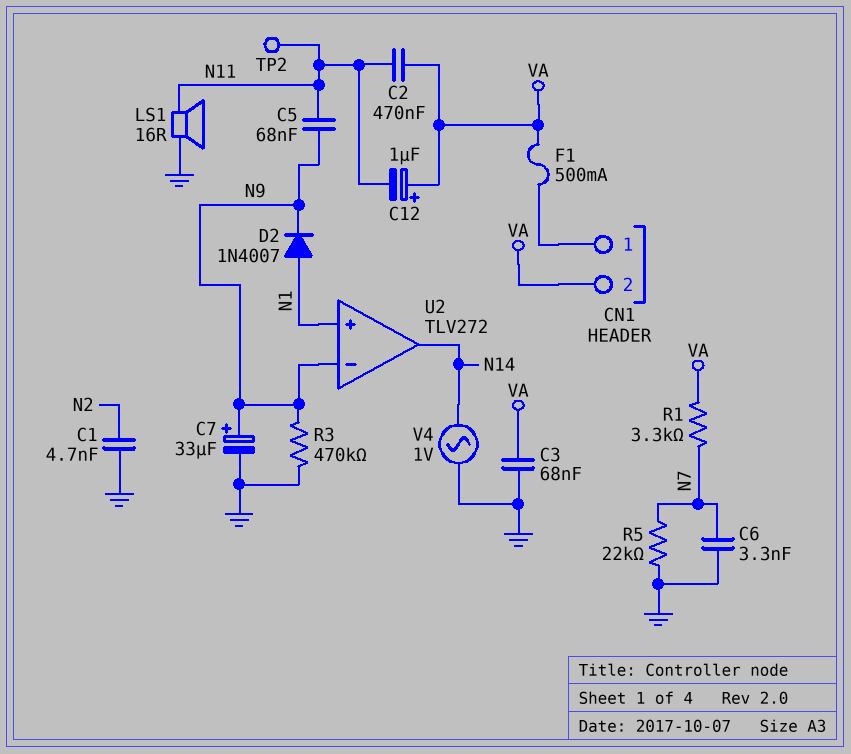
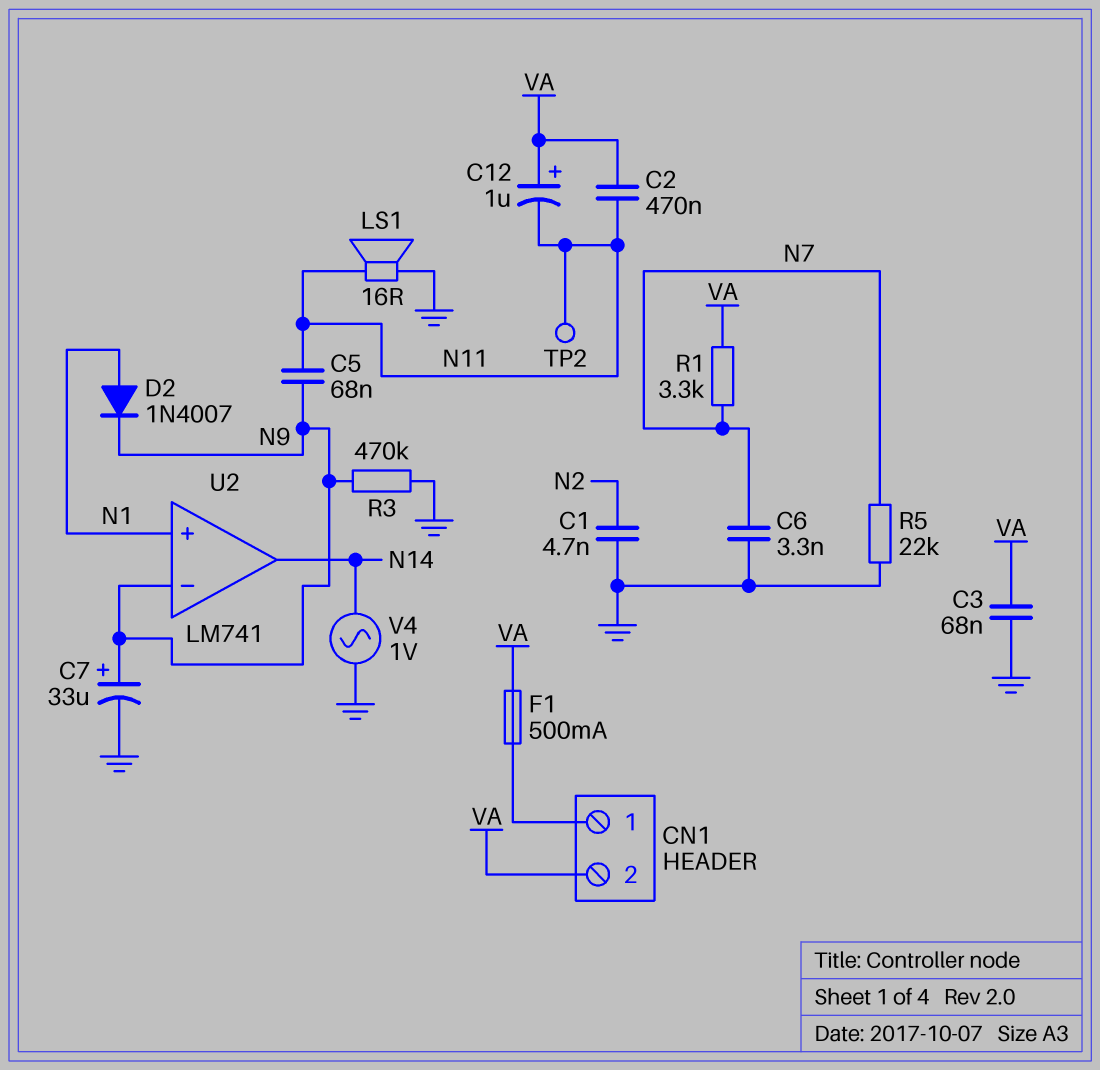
U2: TLV272 -> LM741

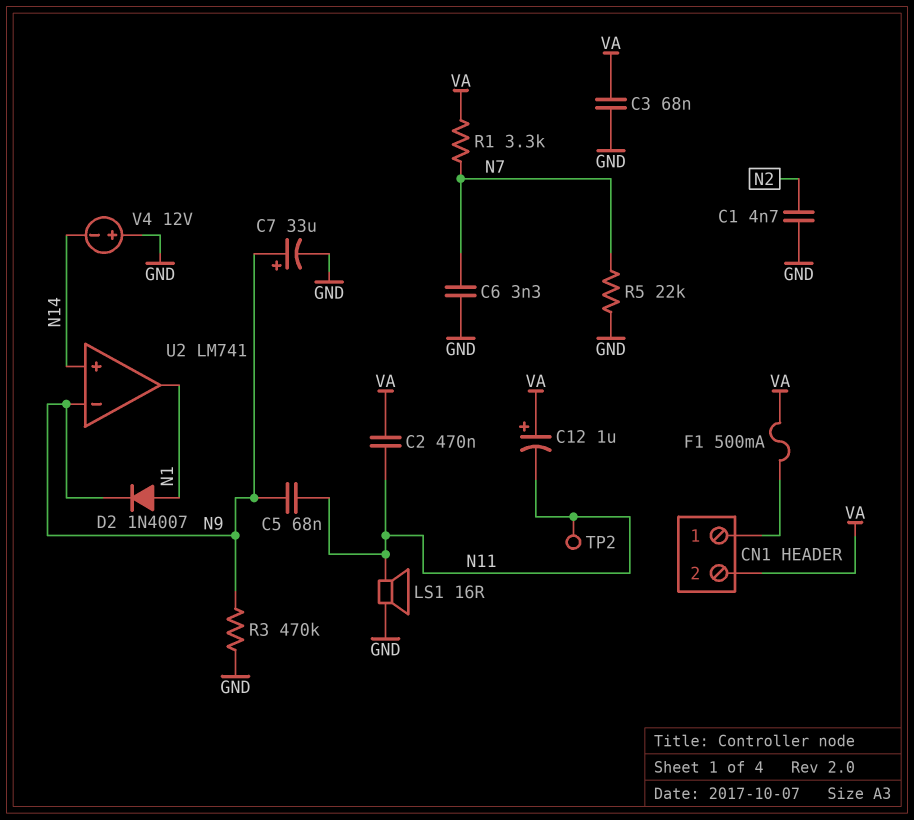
U2 pin in+: N1 -> N14
U2 pin out: N14 -> N1
V4: AC 1V (GND, N14) -> 12V (plus GND, minus N14)

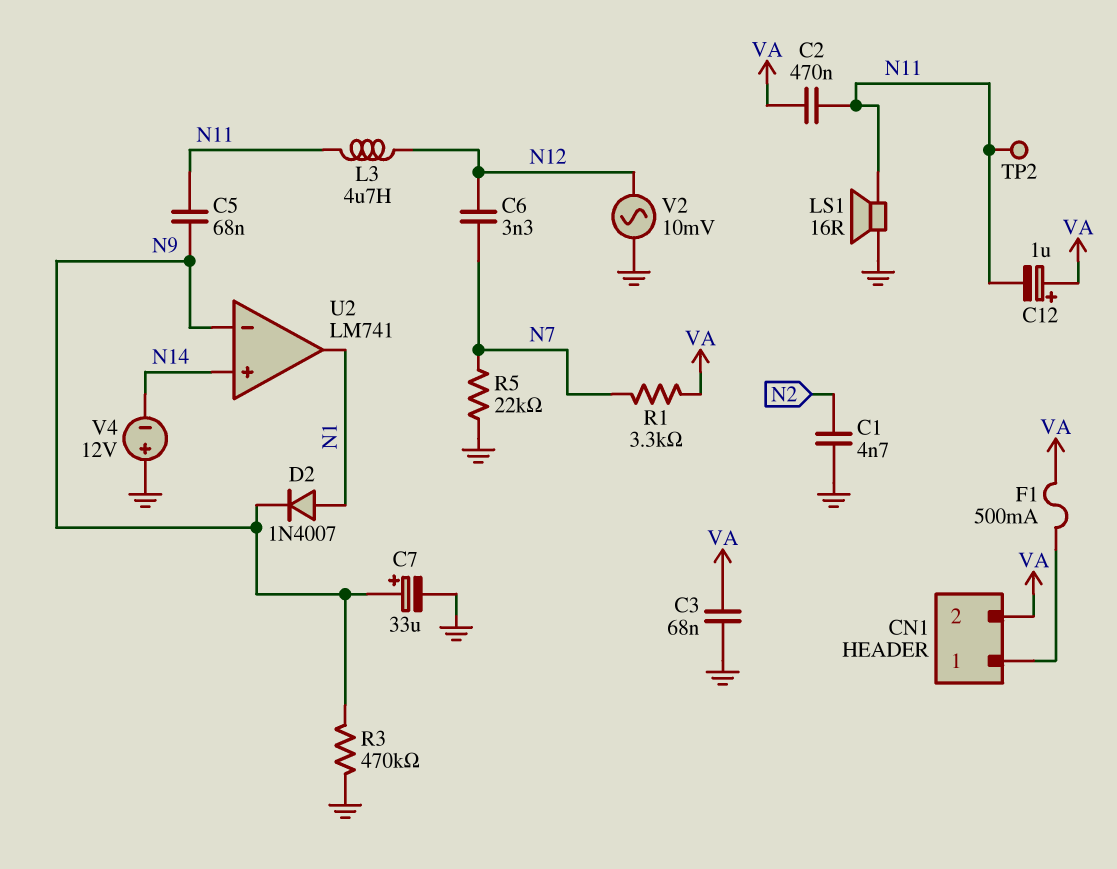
C6: 3.3nF (GND, N7) -> 3.3nF (N7, N12)
L3: none -> 4.7uH (N11, N12)
V2: none -> AC 10mV (GND, N12)

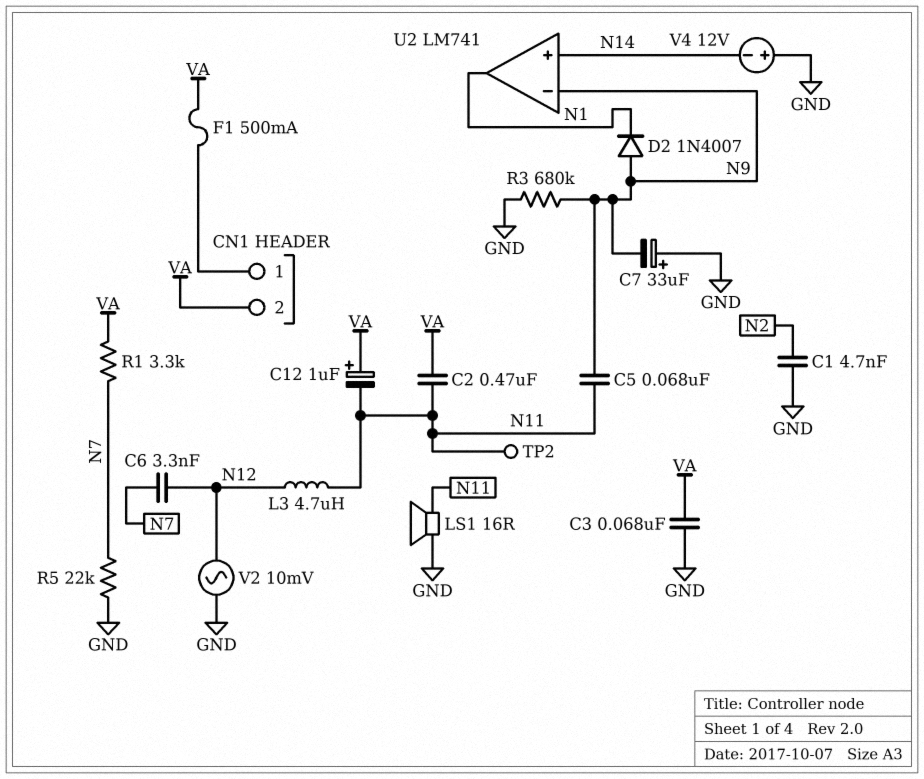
C7: 33uF (plus N9, minus GND) -> 33uF (plus GND, minus N9)
D2: diode 1N4007 (A N1, K N9) -> diode 1N4007 (A N9, K N1)
R3: 470k (GND, N9) -> 680k (GND, N9)

